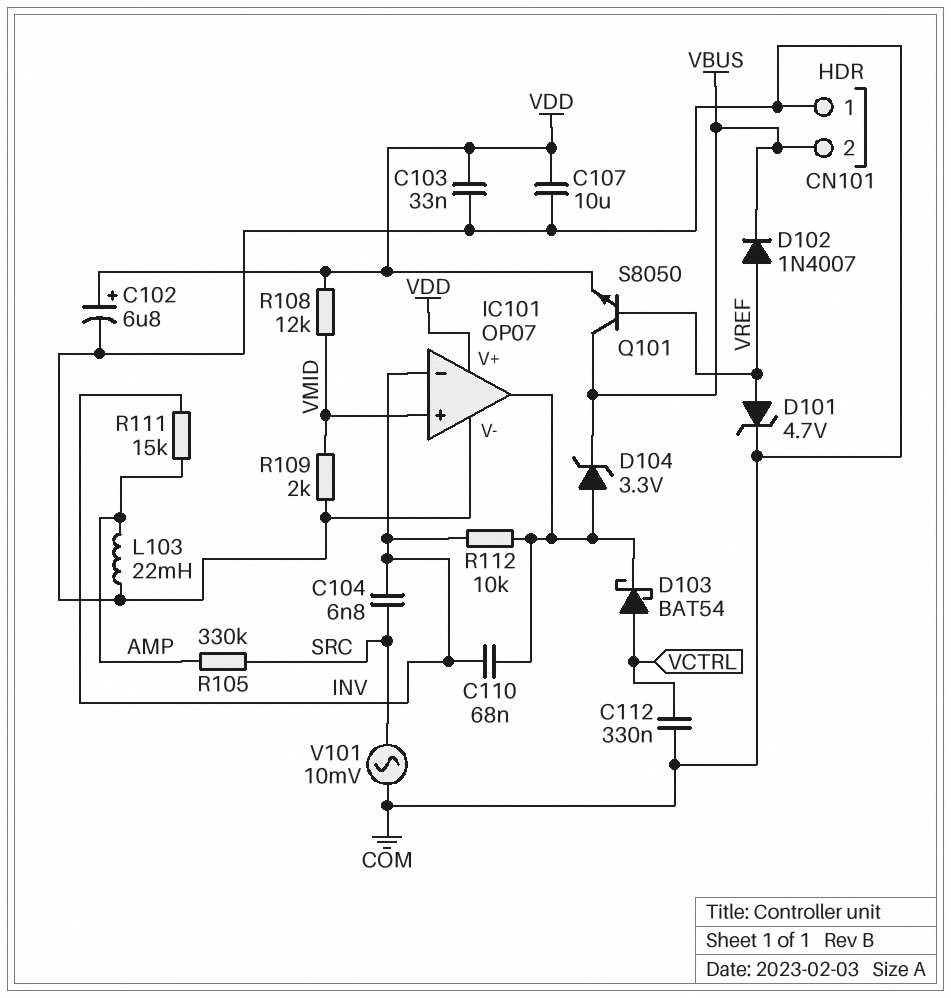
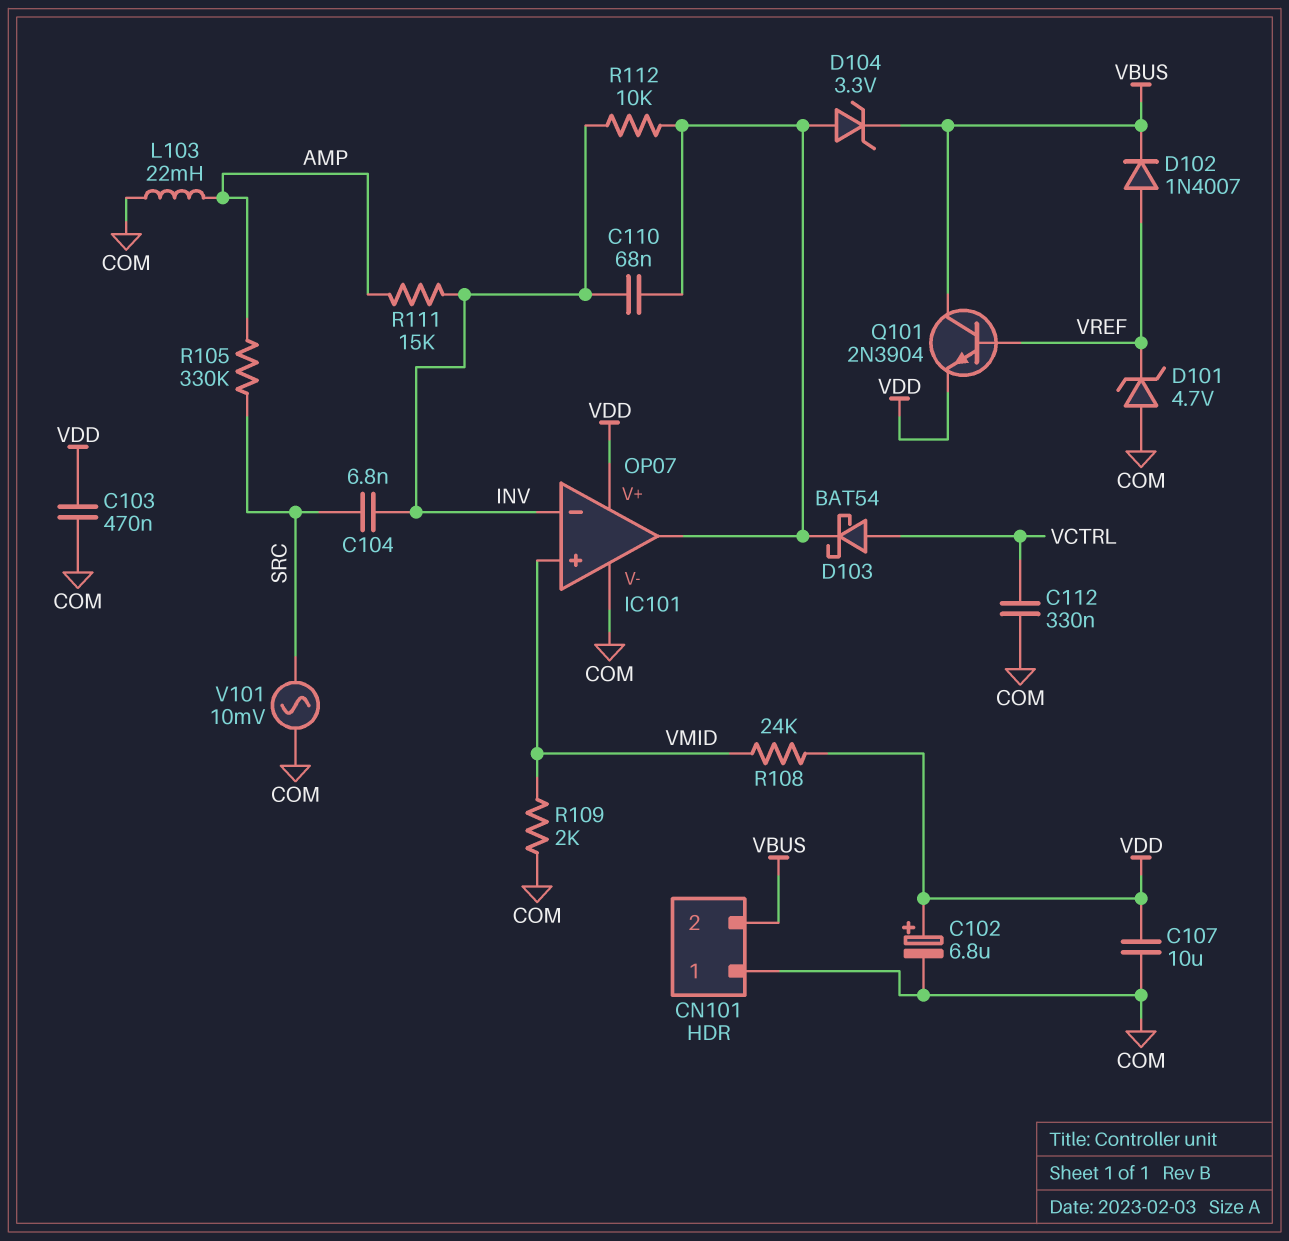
C103: 33nF (COM, VDD) -> 470nF (COM, VDD)
D101: zener 4.7V (A VREF, K COM) -> zener 4.7V (A COM, K VREF)
Q101: NPN S8050 (B VREF, C VBUS, E VDD) -> NPN 2N3904 (B VREF, C VBUS, E VDD)
R108: 12k (VDD, VMID) -> 24k (VDD, VMID)

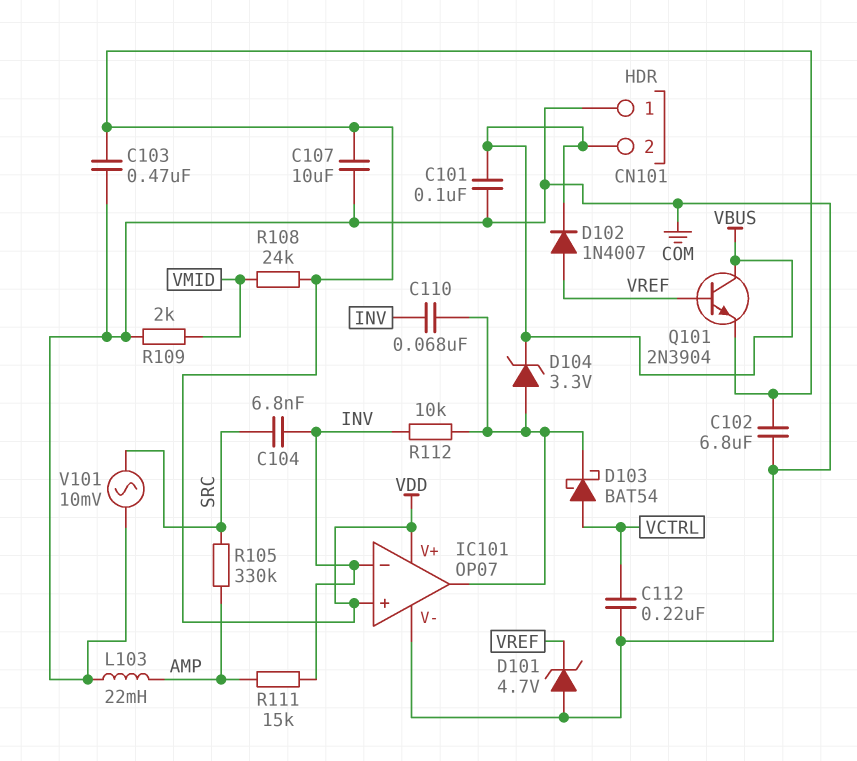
C101: none -> 100nF (COM, VBUS)
C102: 6.8uF (plus VDD, minus COM) -> 6.8uF (COM, VDD)
C112: 330nF (COM, VCTRL) -> 220nF (COM, VCTRL)
IC101 pin in+: VMID -> VDD

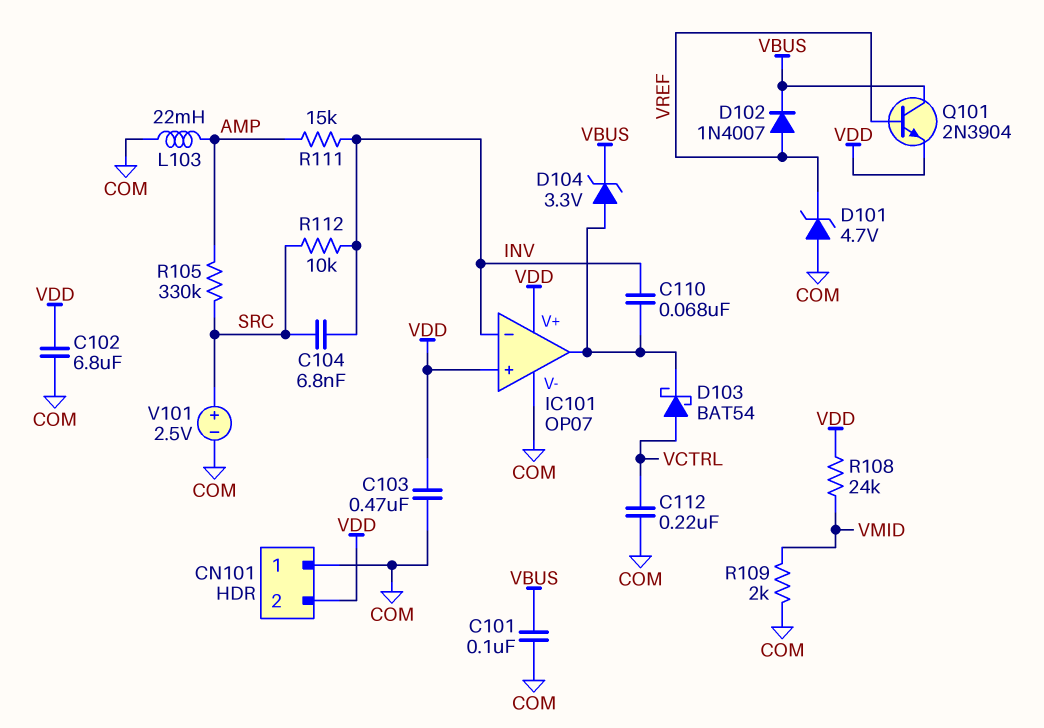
C107: 10uF (COM, VDD) -> none
CN101 pin 2: VBUS -> VDD
R112: 10k (IC101/out, INV) -> 10k (INV, SRC)
V101: AC 10mV (COM, SRC) -> 2.5V (plus SRC, minus COM)

